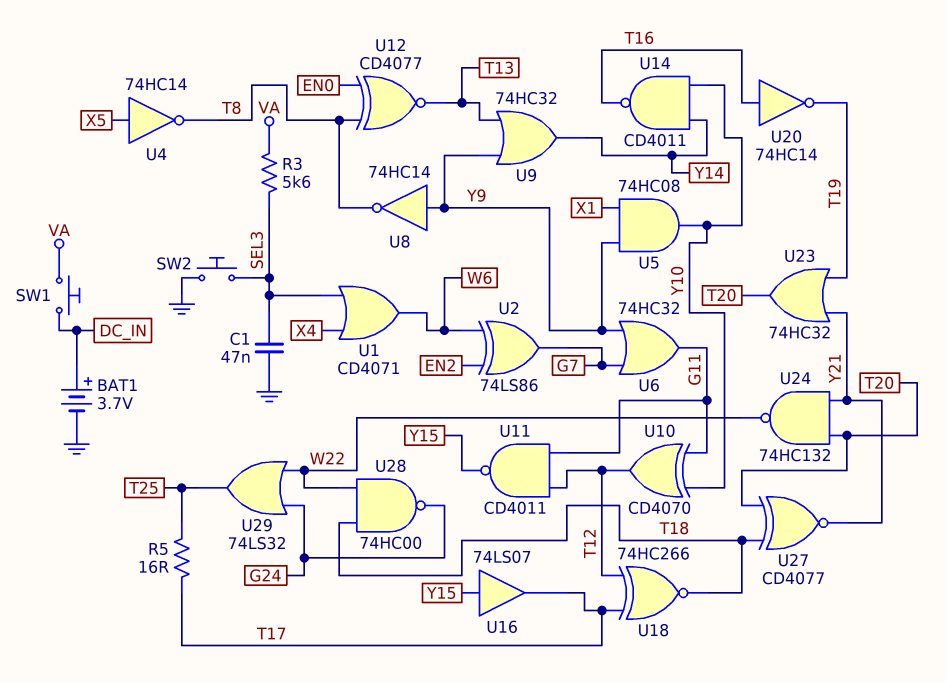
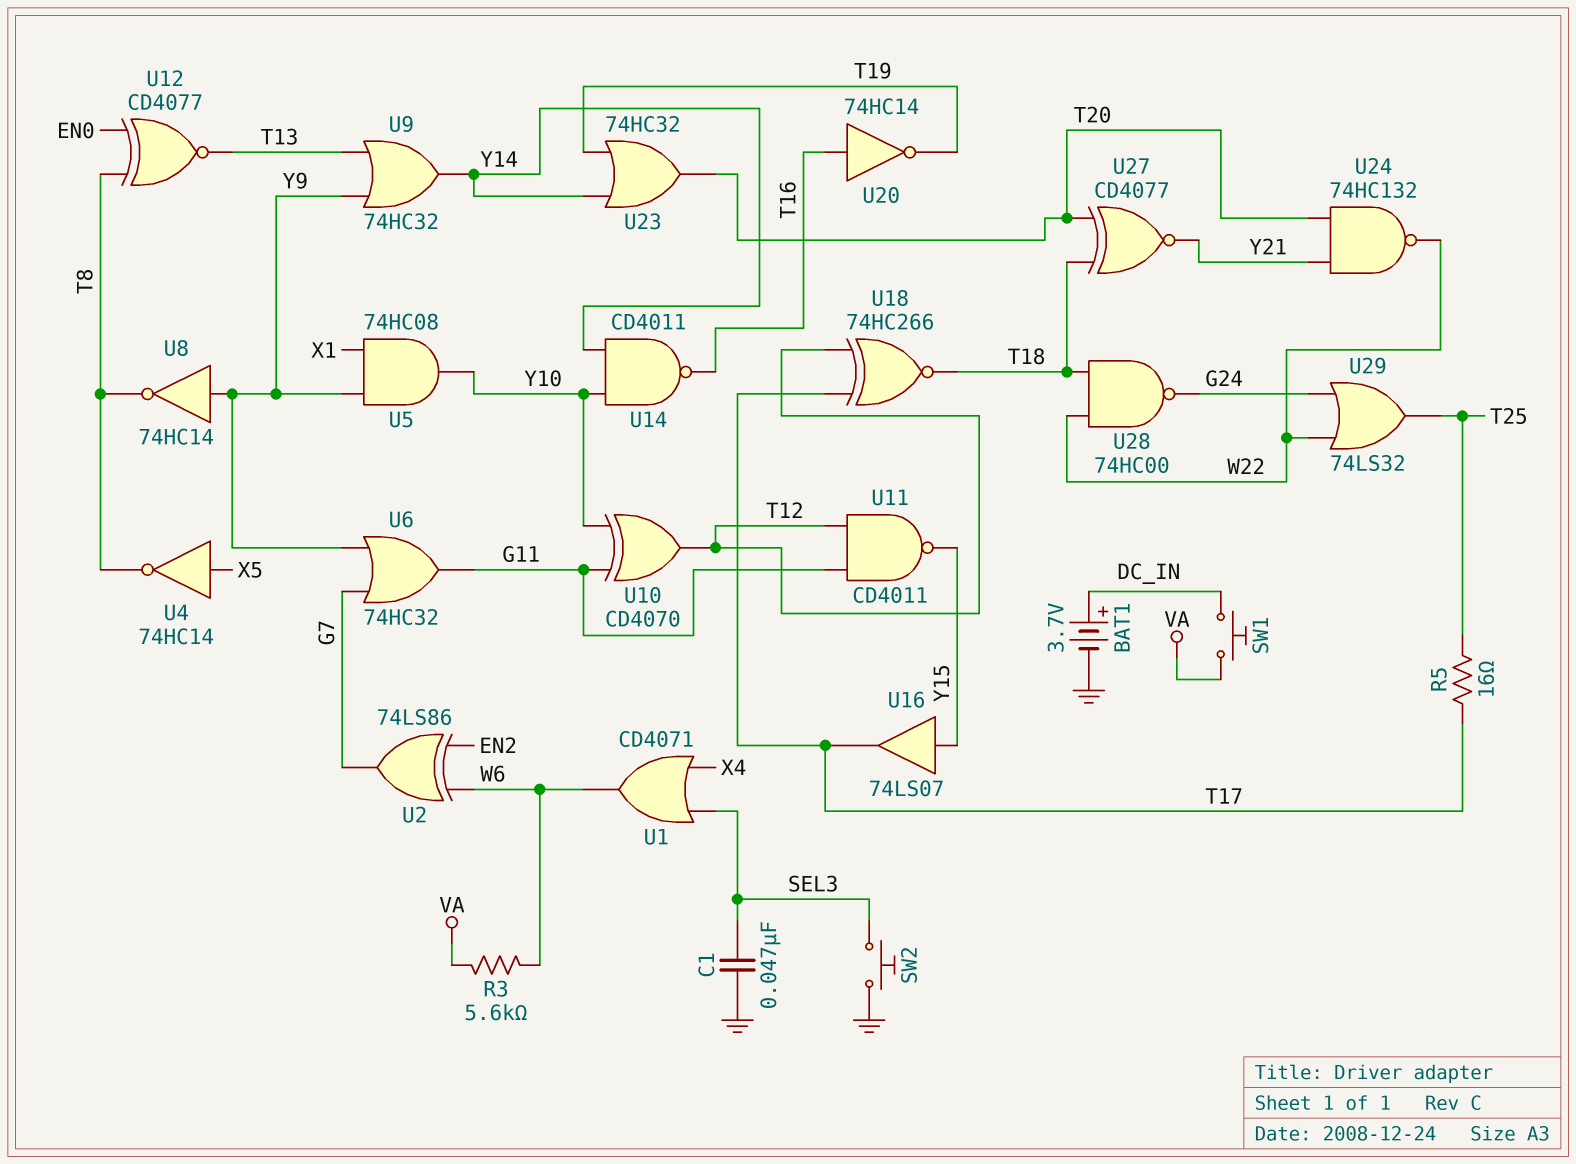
R3: 5.6k (SEL3, VA) -> 5.6k (VA, W6)
U23: OR 74HC32 (in T19, in Y21, out T20) -> OR 74HC32 (in T19, in Y14, out T20)

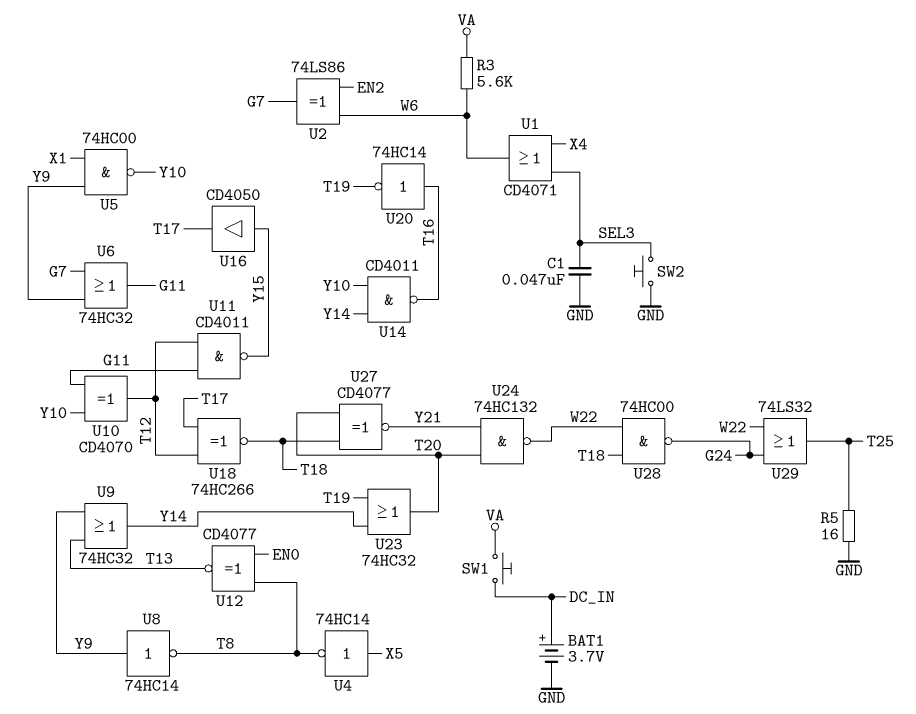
R5: 16 (T17, T25) -> 16 (GND, T25)
U5: AND 74HC08 (in X1, in Y9, out Y10) -> NAND 74HC00 (in X1, in Y9, out Y10)
U16: buffer 74LS07 (in Y15, out T17) -> buffer CD4050 (in Y15, out T17)

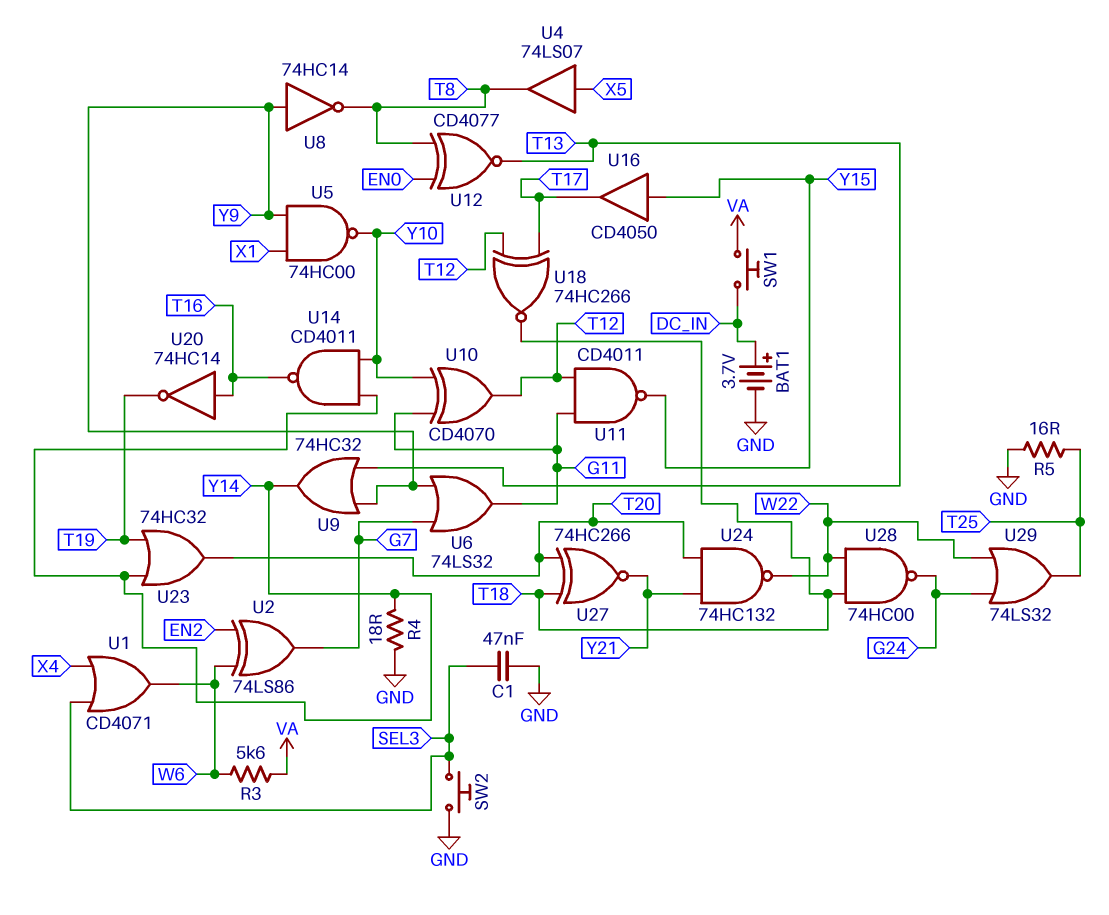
R4: none -> 18 (GND, Y14)
U4: NOT 74HC14 (in X5, out T8) -> buffer 74LS07 (in X5, out T8)
U6: OR 74HC32 (in G7, in Y9, out G11) -> OR 74LS32 (in G7, in Y9, out G11)
U27: XNOR CD4077 (in T18, in T20, out Y21) -> XNOR 74HC266 (in T18, in T20, out Y21)

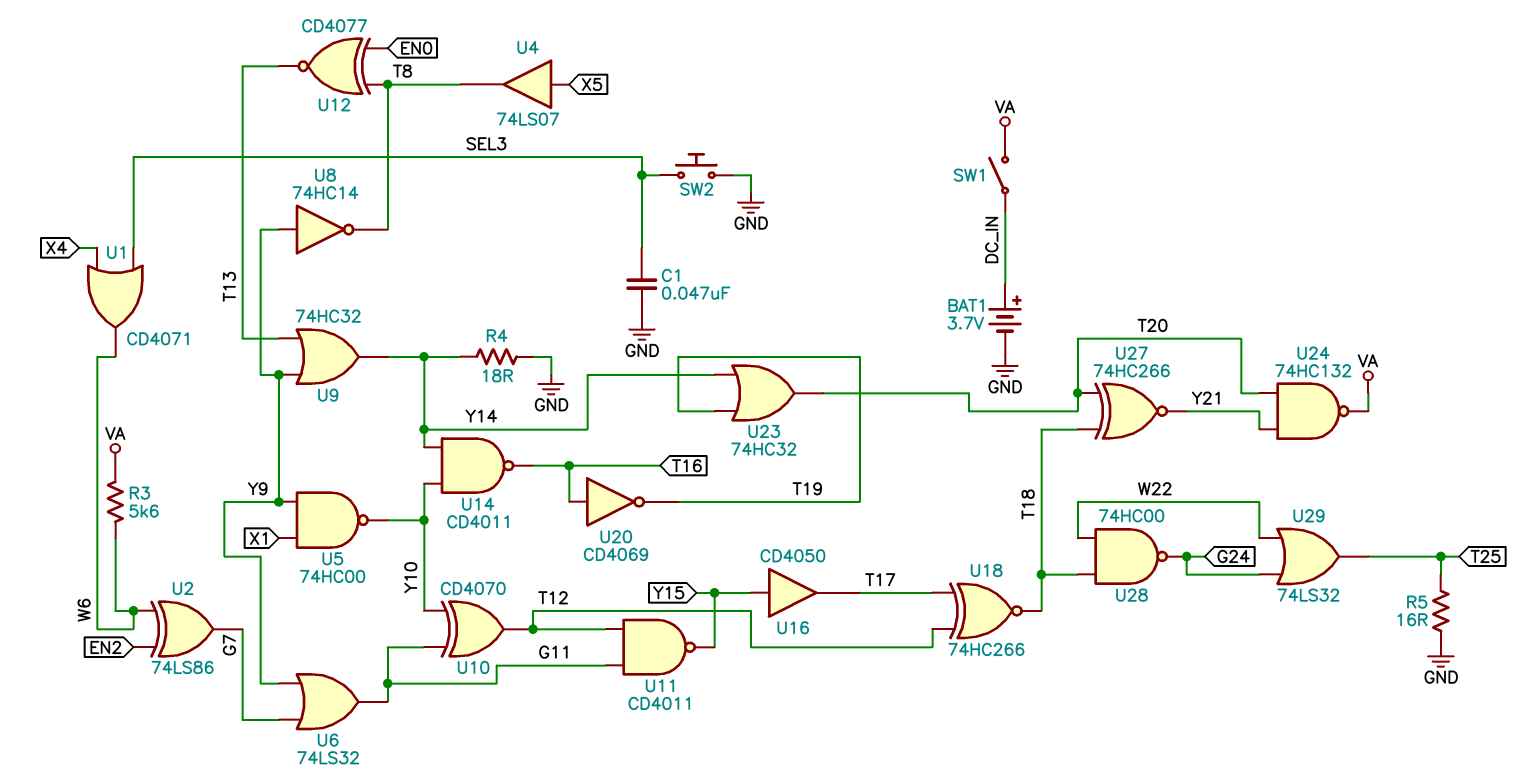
SW1: button (DC_IN, VA) -> switch (DC_IN, VA)
U20: NOT 74HC14 (in T16, out T19) -> NOT CD4069 (in T16, out T19)
U24: NAND 74HC132 (in T20, in Y21, out W22) -> NAND 74HC132 (in T20, in Y21, out VA)

